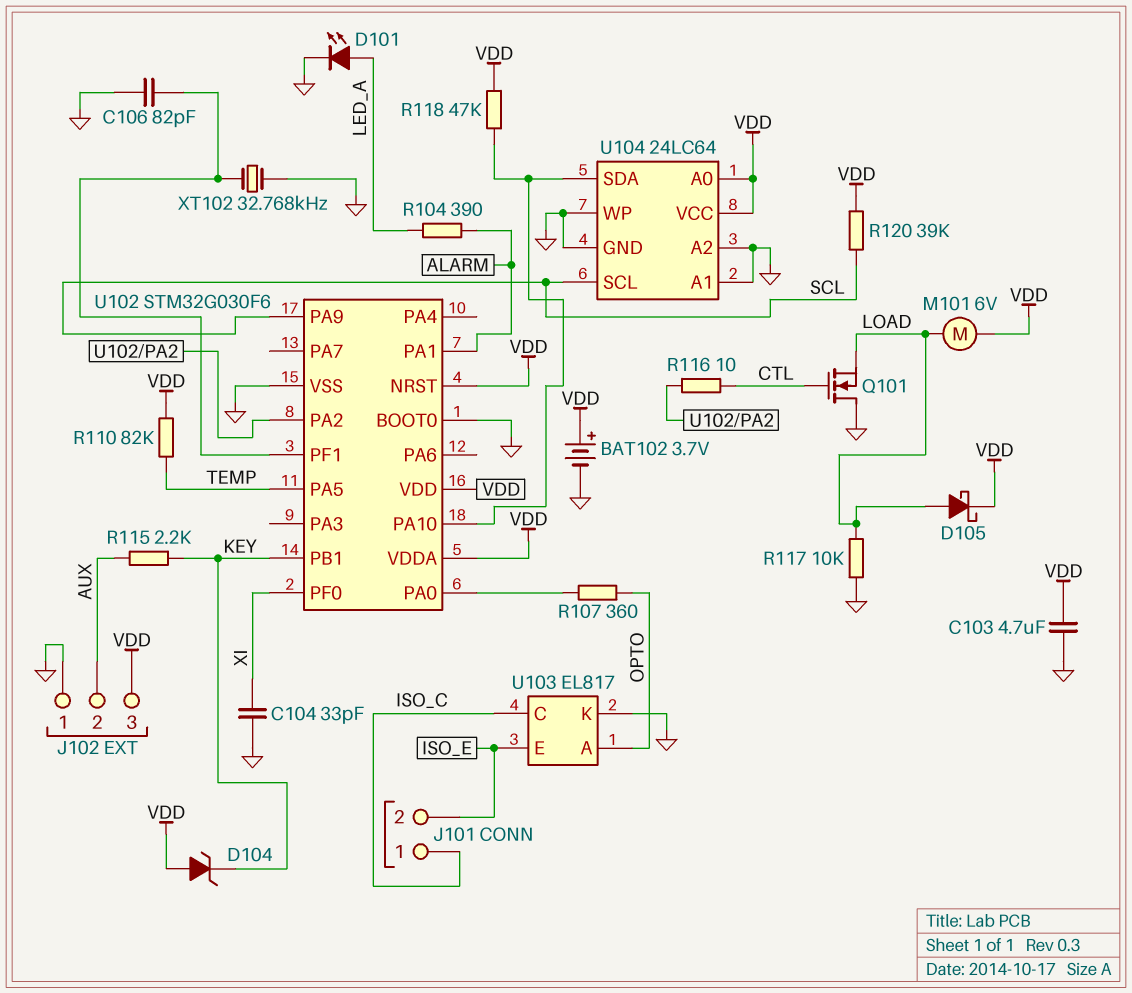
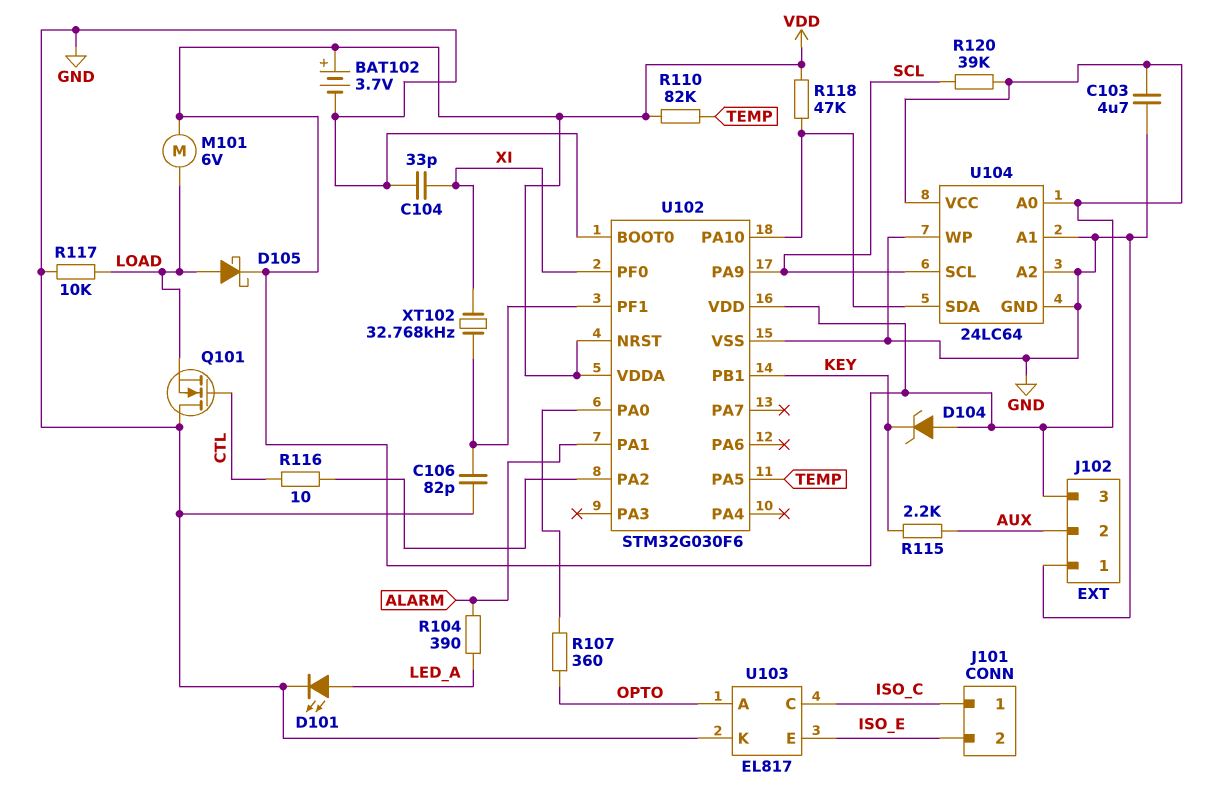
XT102: 32.768kHz (GND, U102/PF1) -> 32.768kHz (U102/PF1, XI)

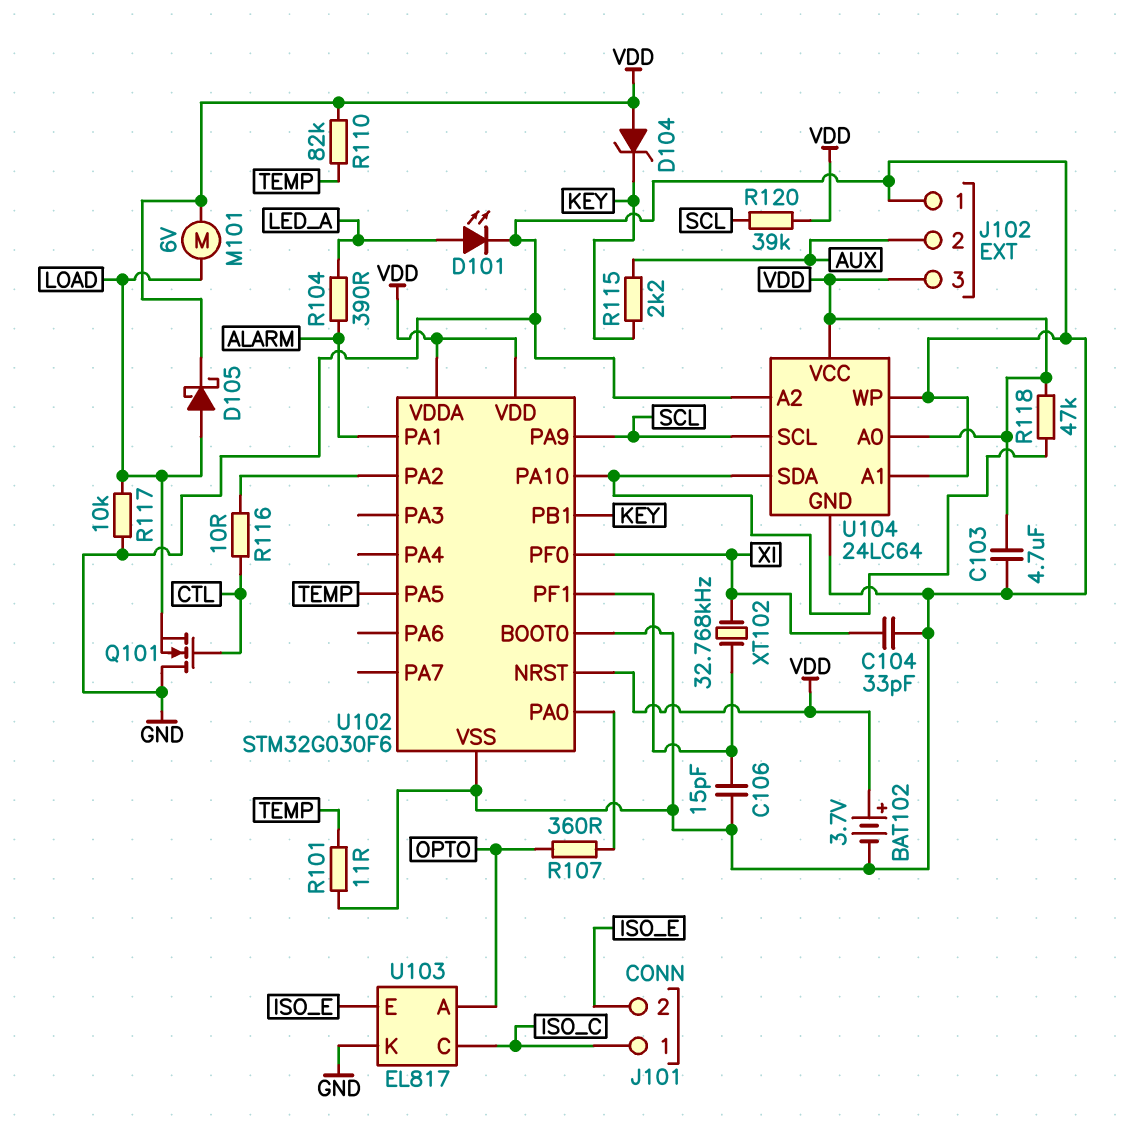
C106: 82pF (GND, U102/PF1) -> 15pF (GND, U102/PF1)
R101: none -> 11 (GND, TEMP)

